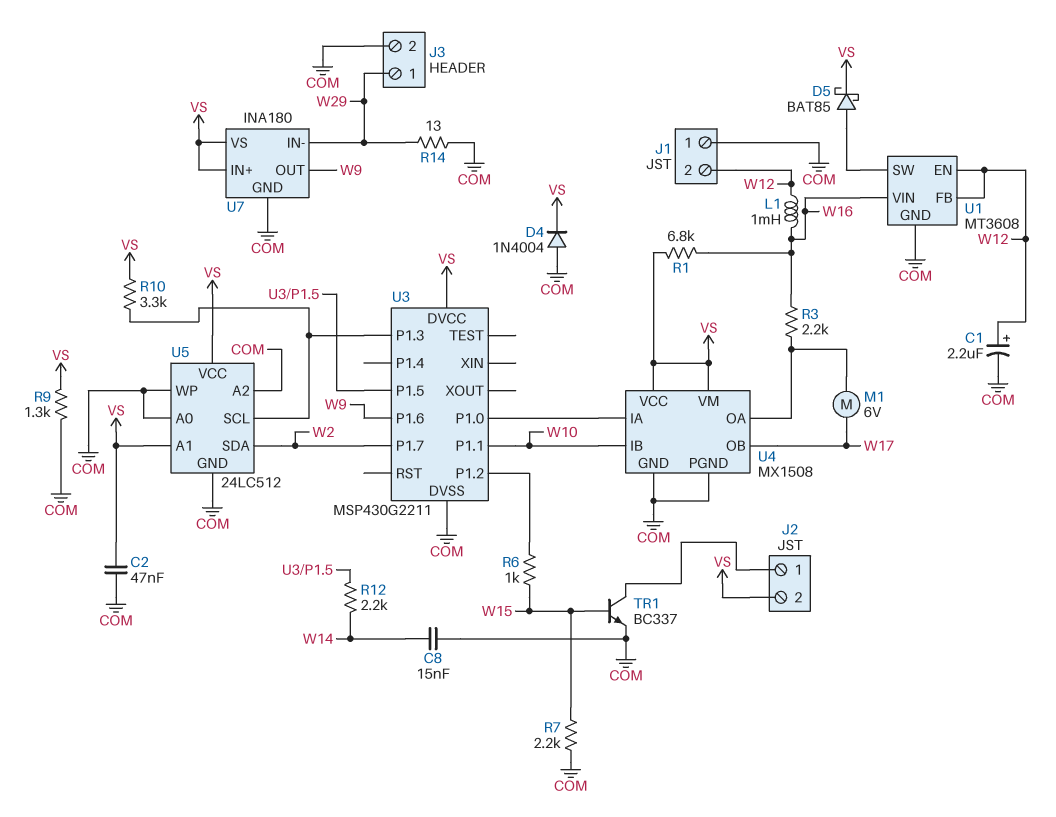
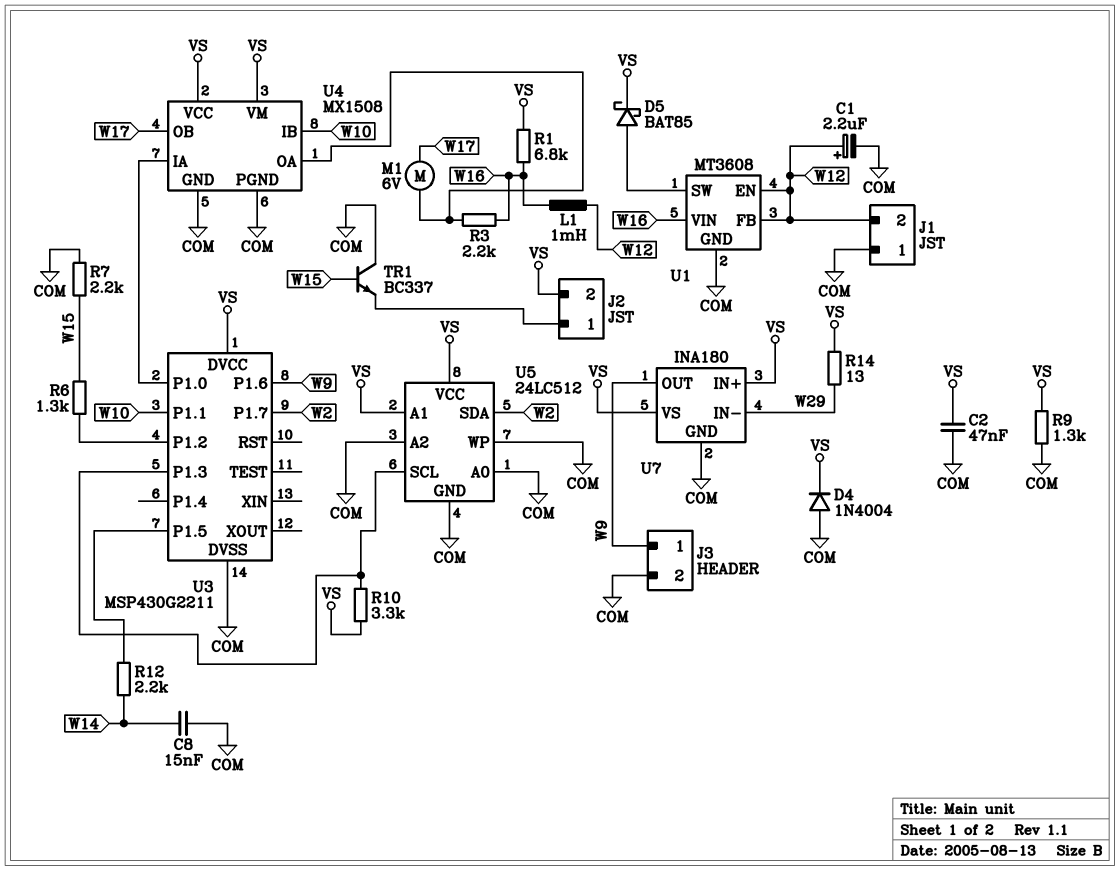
J3 pin 1: W29 -> W9
R6: 1k (U3/P1.2, W15) -> 1.3k (U3/P1.2, W15)
R14: 13 (COM, W29) -> 13 (VS, W29)
TR1: NPN BC337 (B W15, C J2/1, E COM) -> NPN BC337 (B W15, C COM, E J2/1)

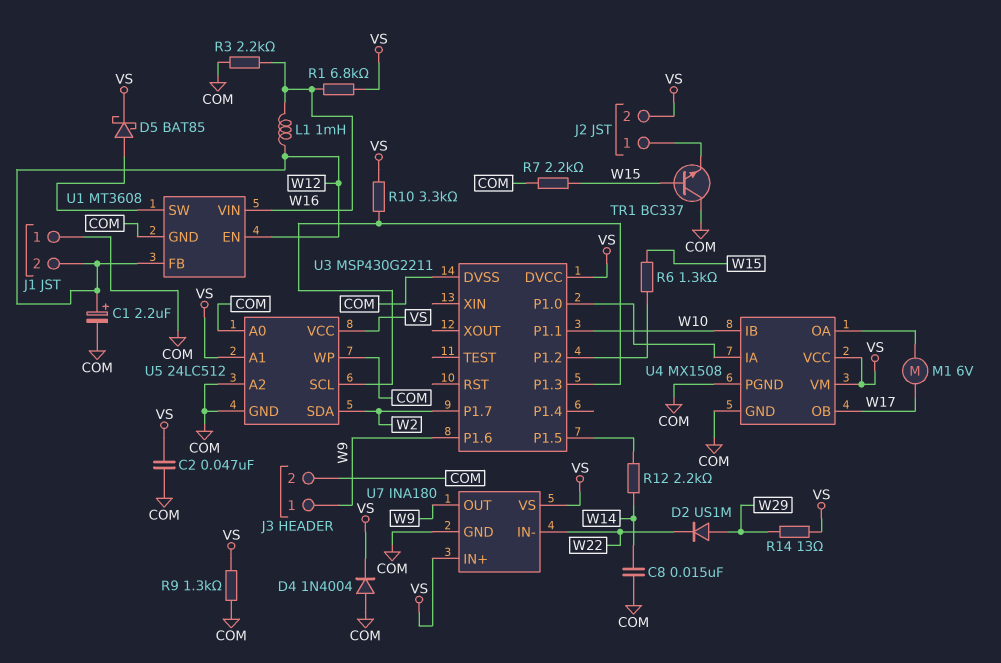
D2: none -> diode US1M (A W29, K W22)
R3: 2.2k (U4/OA, W16) -> 2.2k (COM, W16)
U7 pin IN-: W29 -> W22

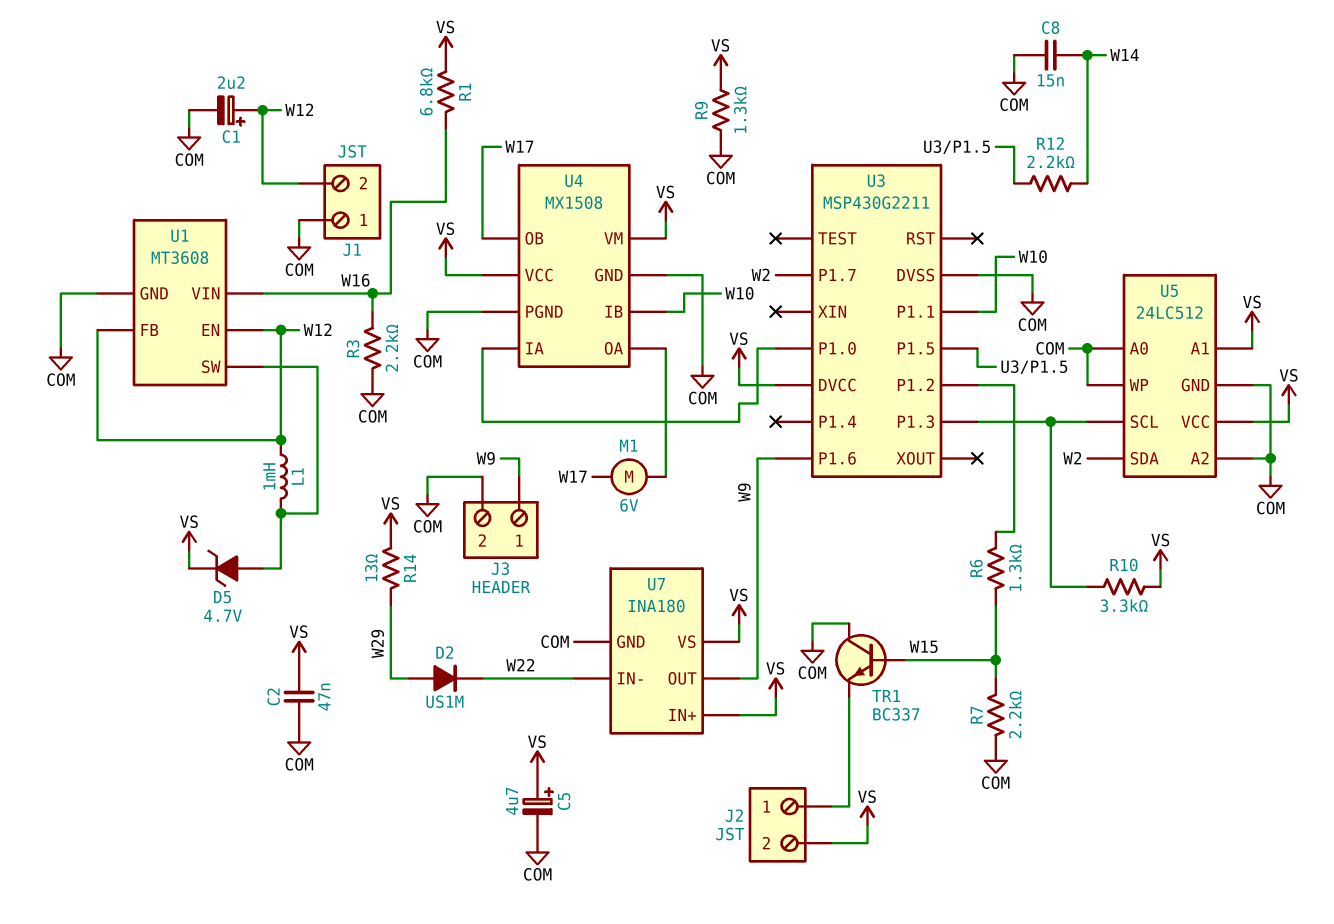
C5: none -> 4.7uF (plus VS, minus COM)
D4: diode 1N4004 (A COM, K VS) -> none
D5: schottky BAT85 (A U1/SW, K VS) -> zener 4.7V (A U1/SW, K VS)
L1: 1mH (W12, W16) -> 1mH (U1/SW, W12)

